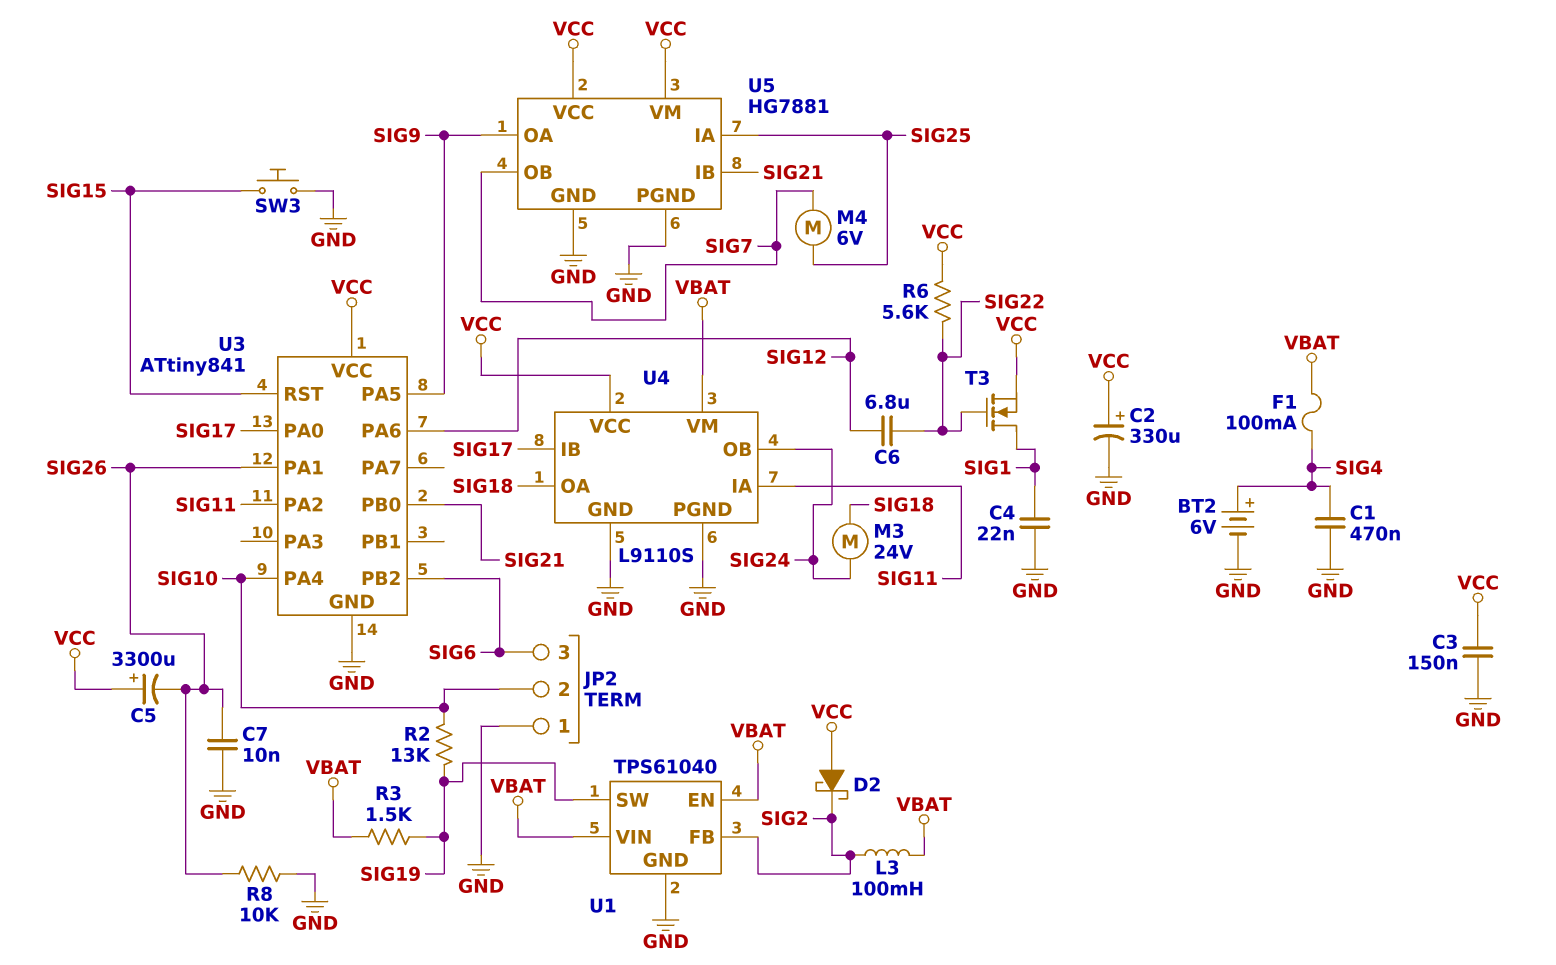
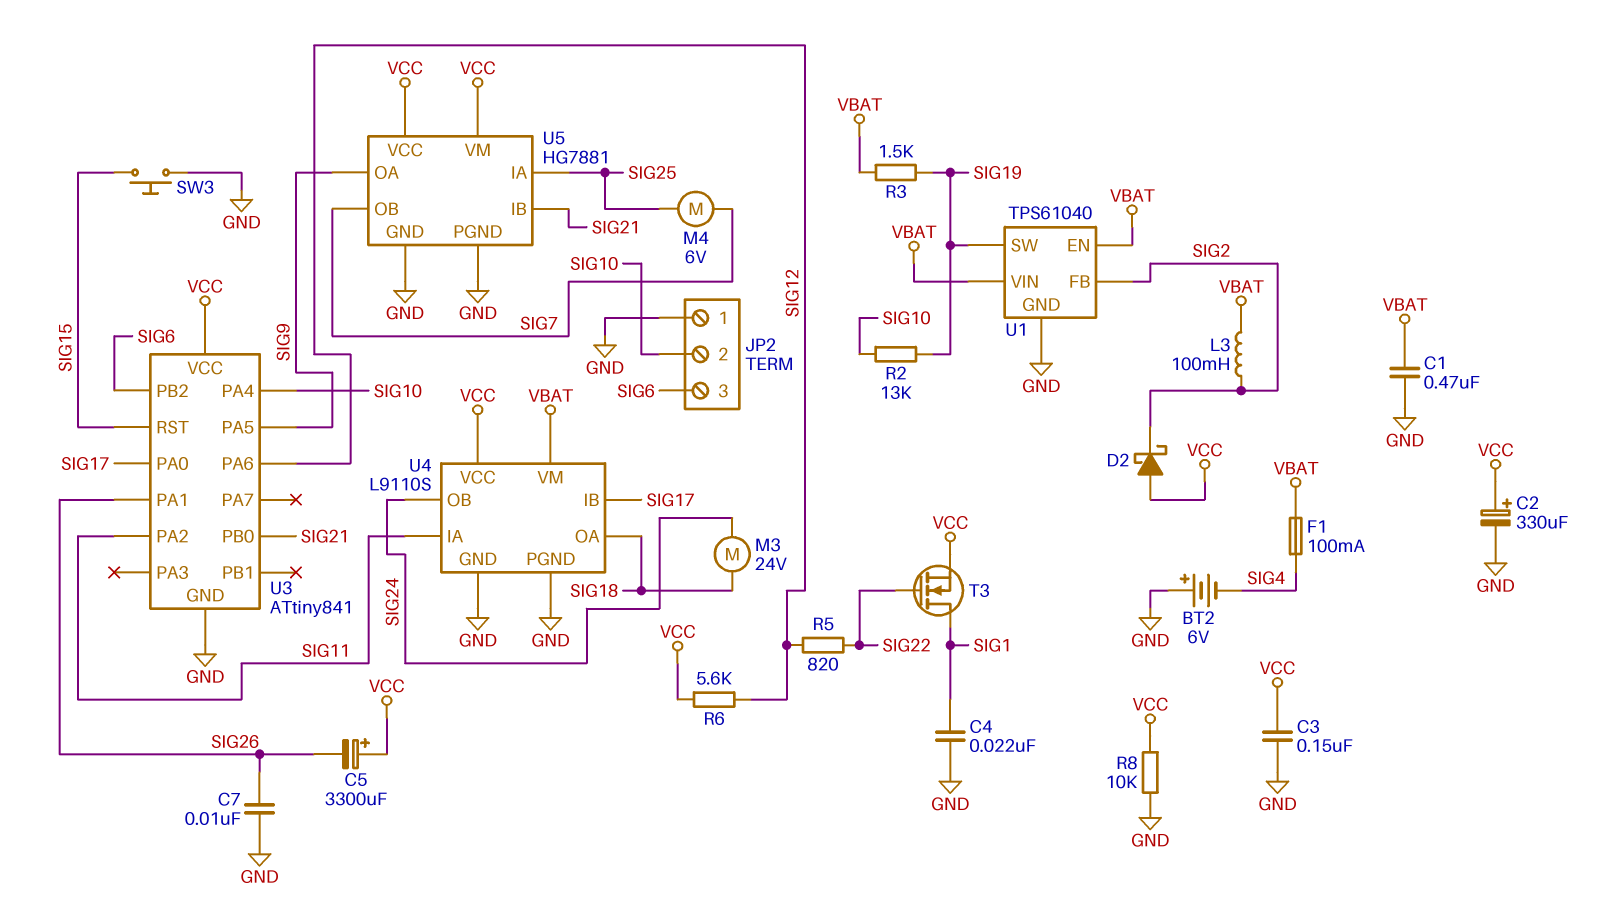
BT2: 6V (plus SIG4, minus GND) -> 6V (plus GND, minus SIG4)
C1: 470nF (GND, SIG4) -> 470nF (GND, VBAT)
C6: 6.8uF (SIG12, SIG22) -> none
R5: none -> 820 (SIG12, SIG22)
R6: 5.6k (SIG22, VCC) -> 5.6k (SIG12, VCC)
R8: 10k (GND, SIG26) -> 10k (GND, VCC)

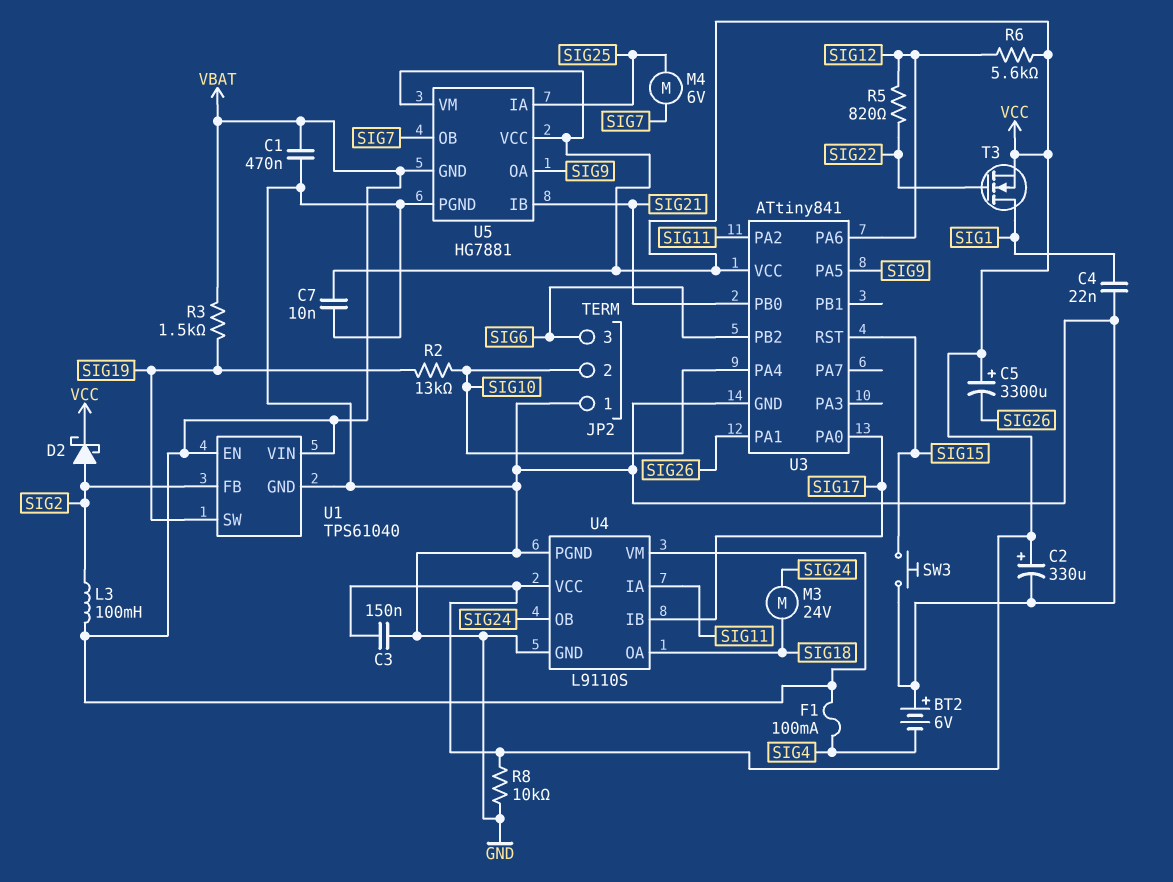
C7: 10nF (GND, SIG26) -> 10nF (GND, VCC)
D2: schottky (A VCC, K SIG2) -> schottky (A SIG2, K VCC)
U5 pin GND: GND -> VBAT

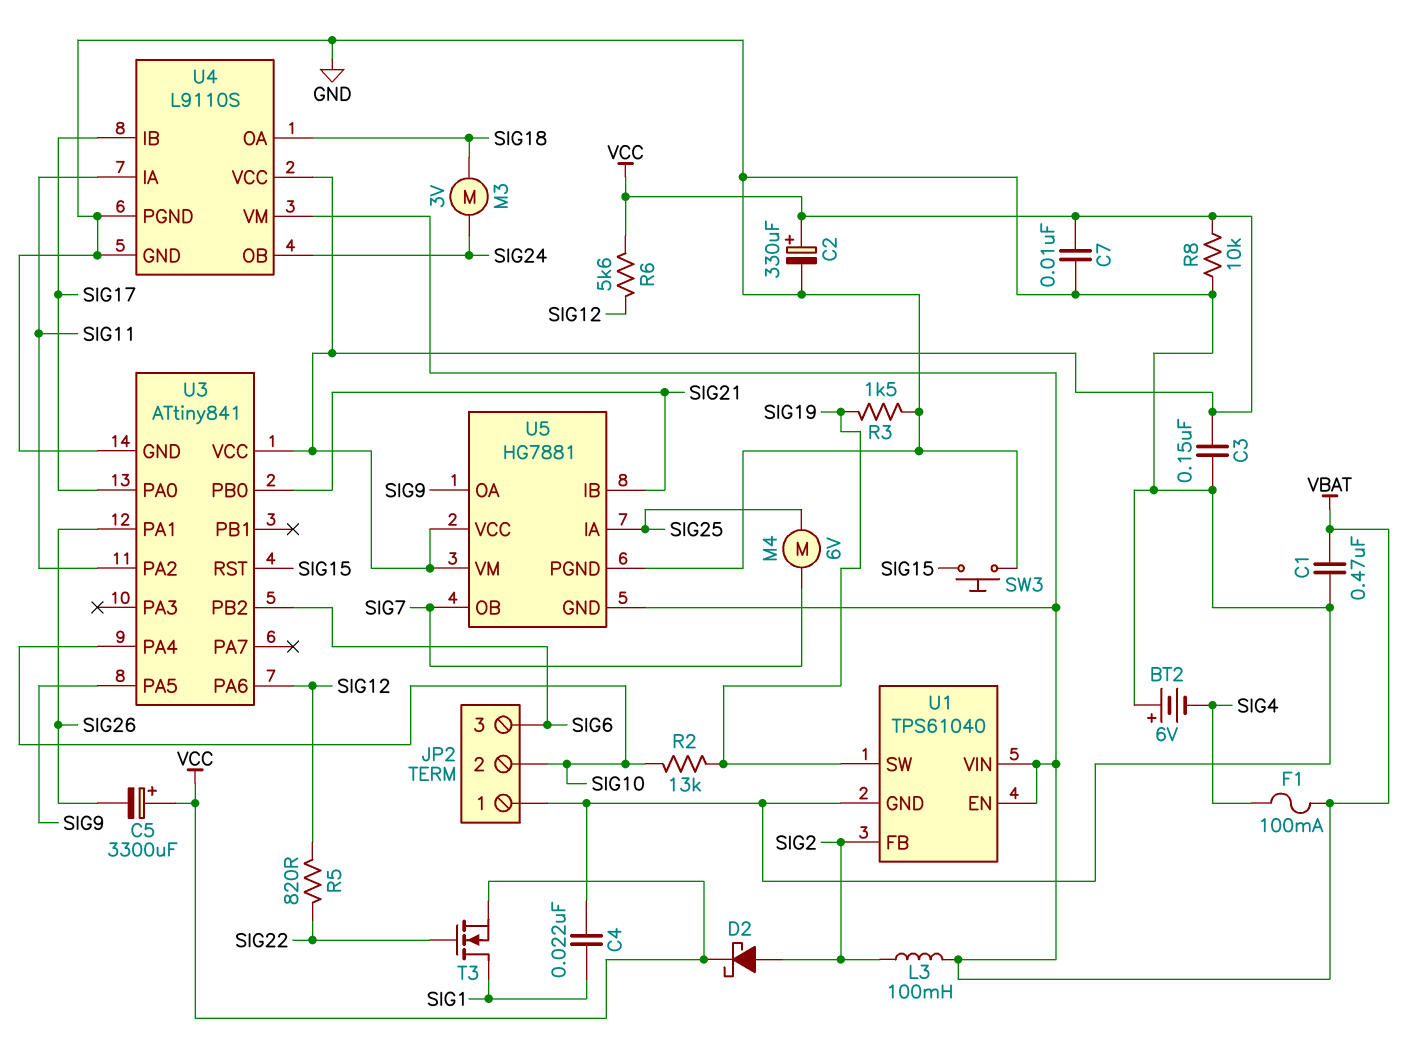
M3: motor 24V (SIG18, SIG24) -> motor 3V (SIG18, SIG24)
R3: 1.5k (SIG19, VBAT) -> 1.5k (GND, SIG19)

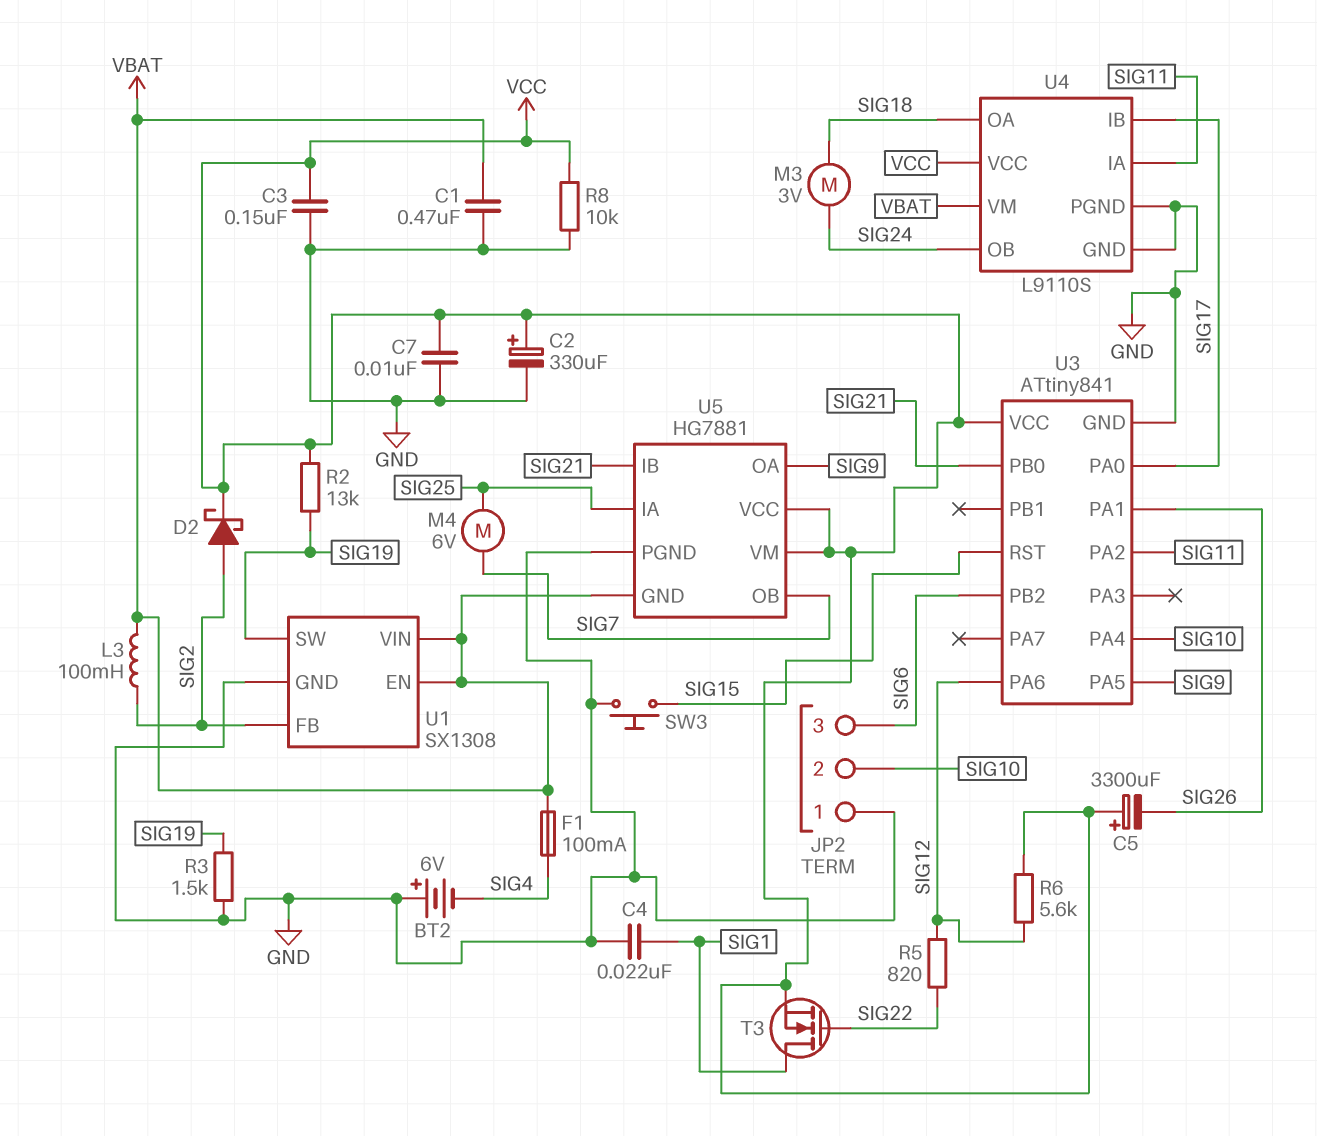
R2: 13k (SIG10, SIG19) -> 13k (SIG19, VCC)
U1: TPS61040 -> SX1308

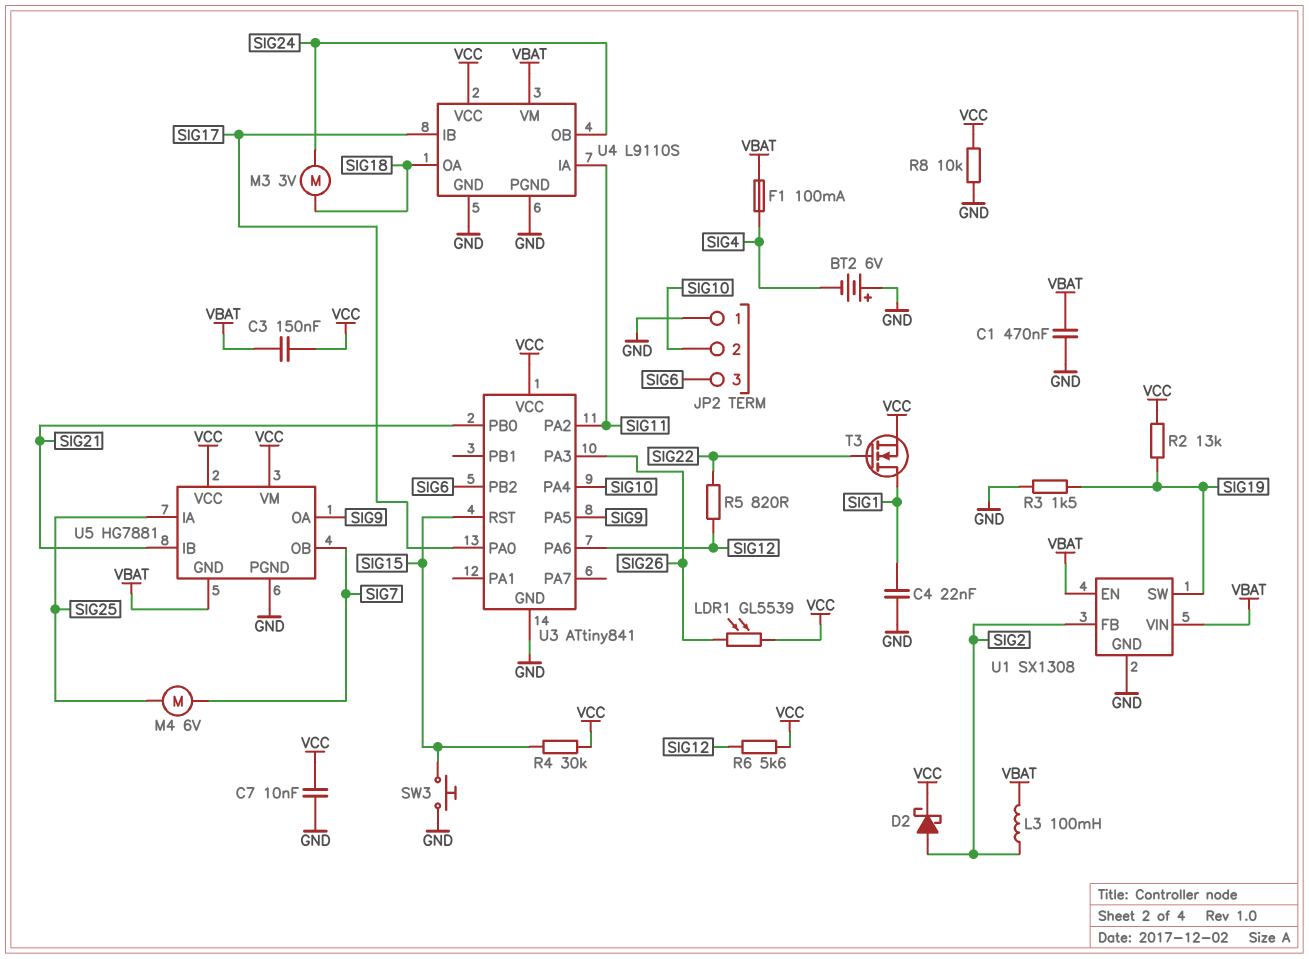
C2: 330uF (plus VCC, minus GND) -> none
C3: 150nF (GND, VCC) -> 150nF (VBAT, VCC)
C5: 3300uF (plus VCC, minus SIG26) -> none
LDR1: none -> GL5539 (SIG26, VCC)
R4: none -> 30k (SIG15, VCC)
U3 pin PA1: SIG26 -> none
U3 pin PA3: none -> SIG26

